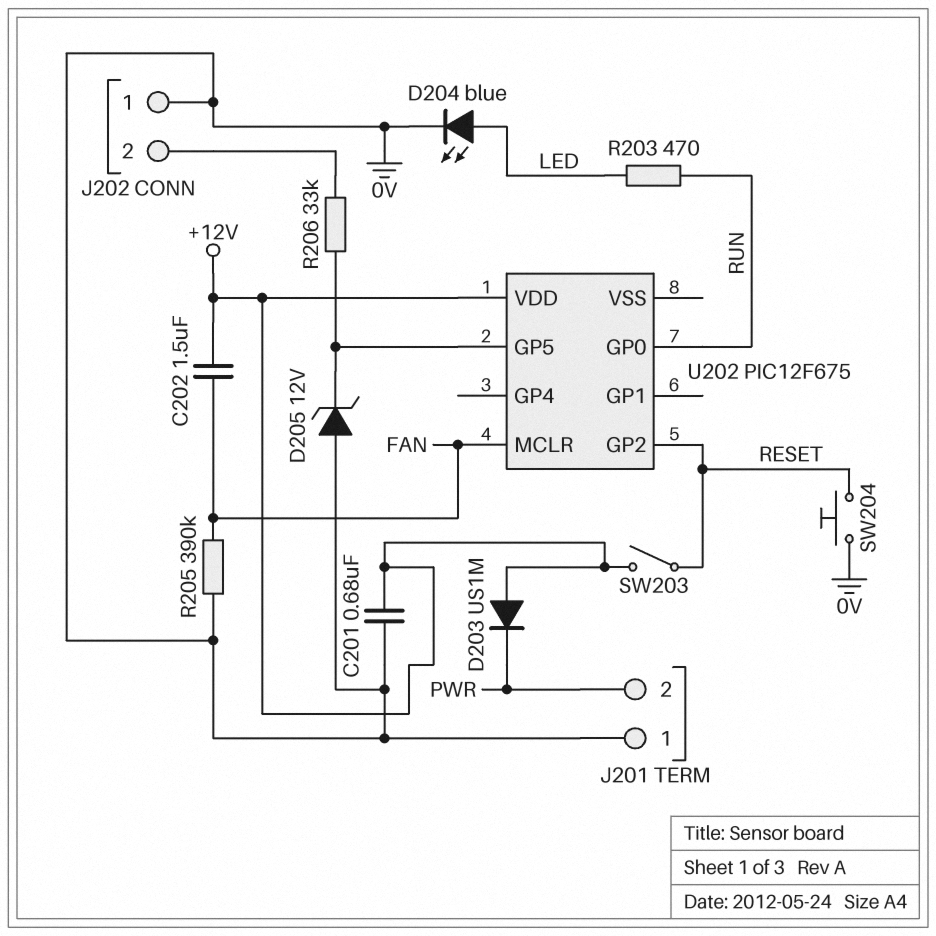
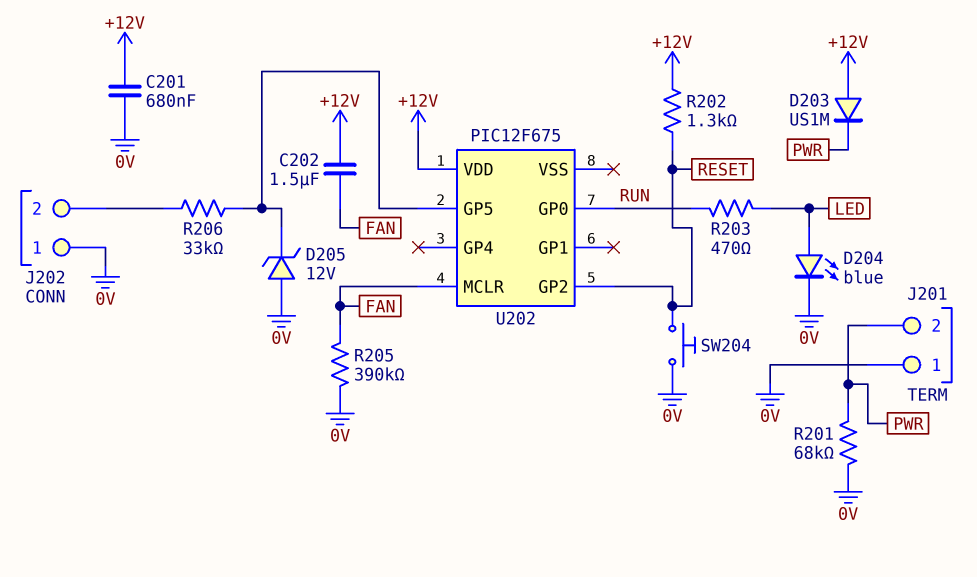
R201: none -> 68k (0V, PWR)
R202: none -> 1.3k (+12V, RESET)
SW203: switch (+12V, RESET) -> none

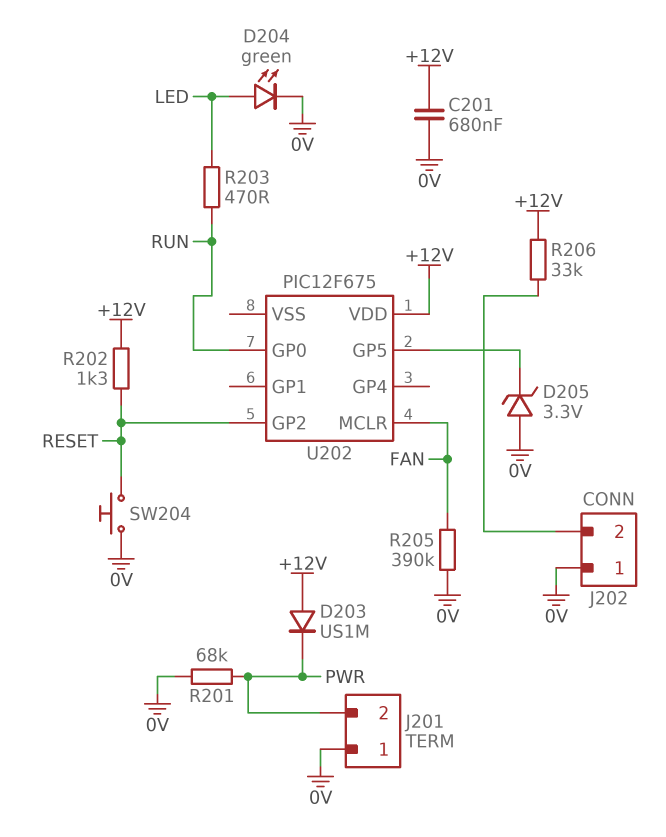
C202: 1.5uF (+12V, FAN) -> none
D204: LED blue (A LED, K 0V) -> LED green (A LED, K 0V)
D205: zener 12V (A 0V, K U202/GP5) -> zener 3.3V (A 0V, K U202/GP5)
R206: 33k (J202/2, U202/GP5) -> 33k (+12V, J202/2)

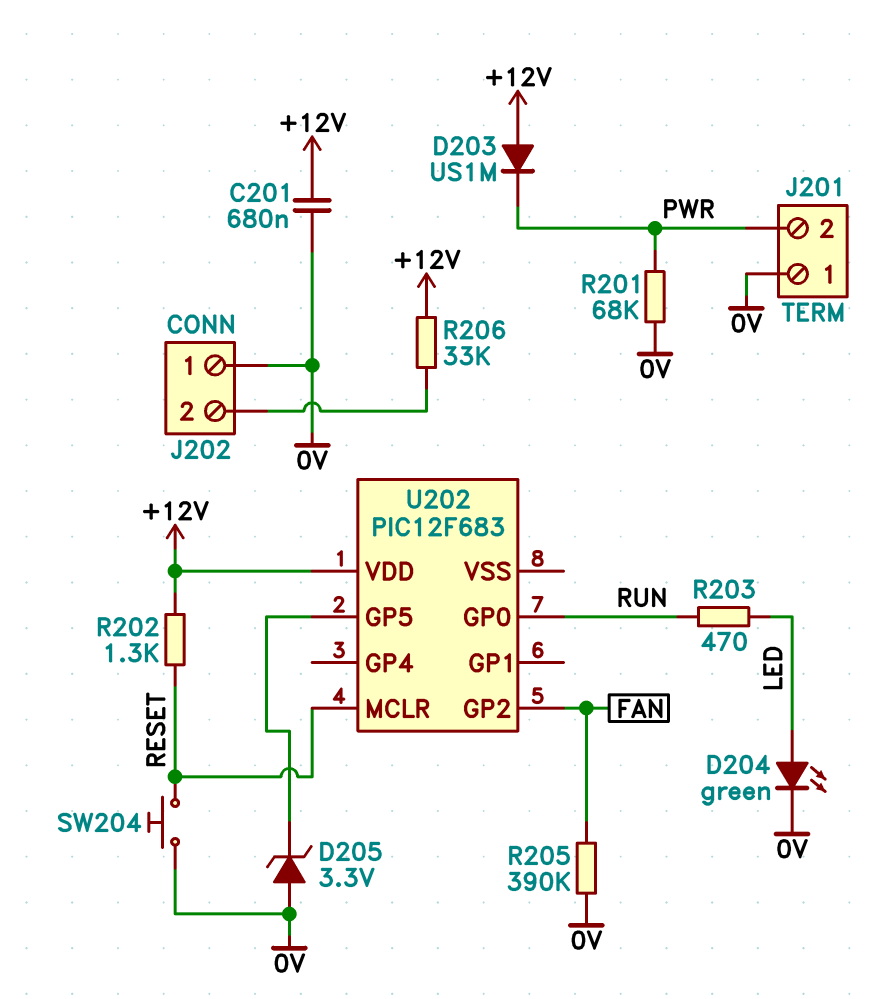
U202: PIC12F675 -> PIC12F683
U202 pin GP2: RESET -> FAN
U202 pin MCLR: FAN -> RESET

